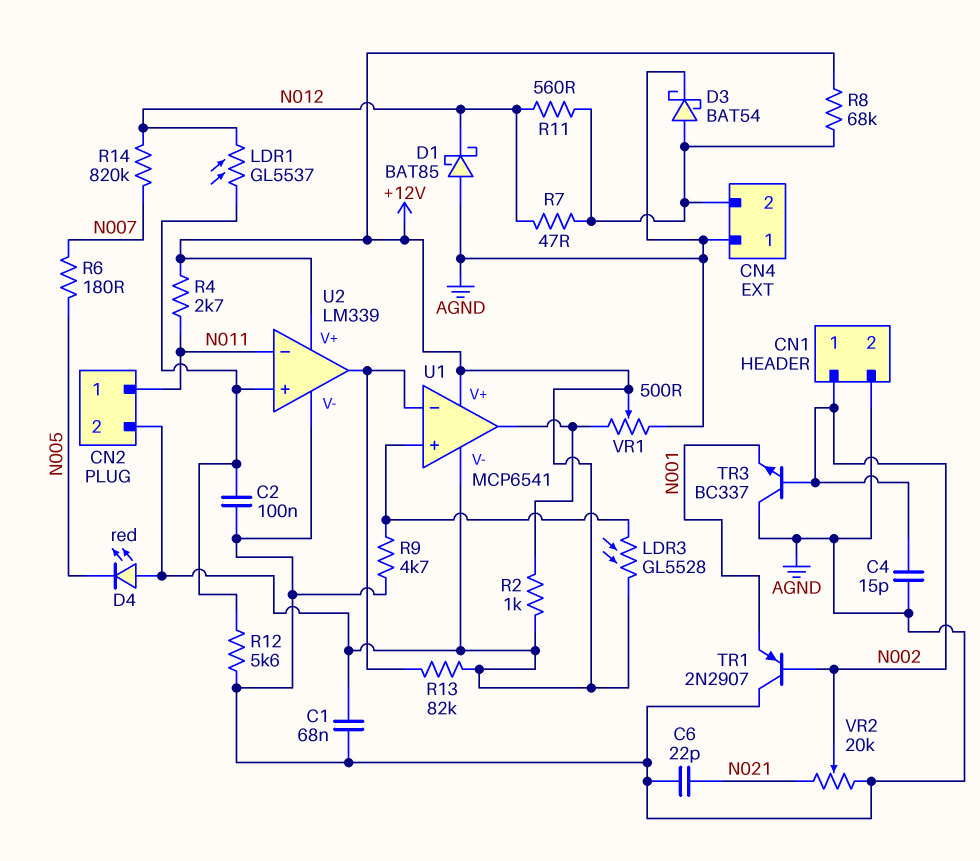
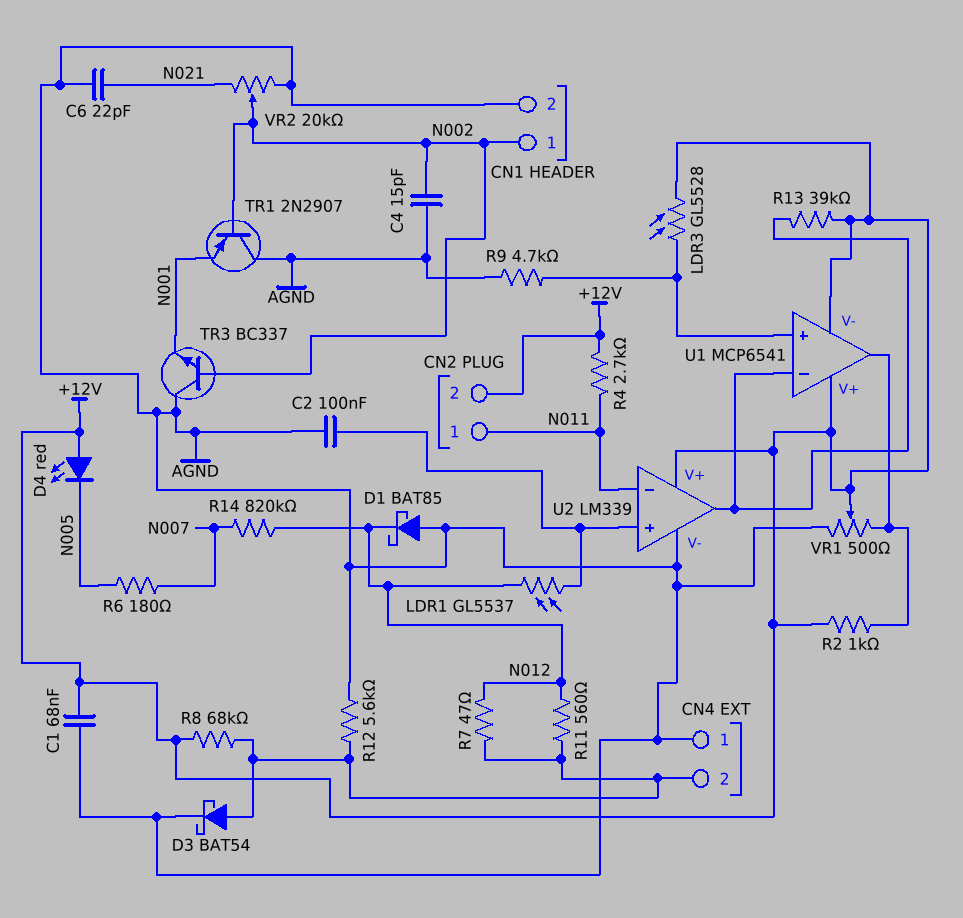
R12: 5.6k (AGND, U2/in+) -> 5.6k (AGND, CN4/2)
R13: 82k (+12V, U1/in-) -> 39k (+12V, U1/in-)

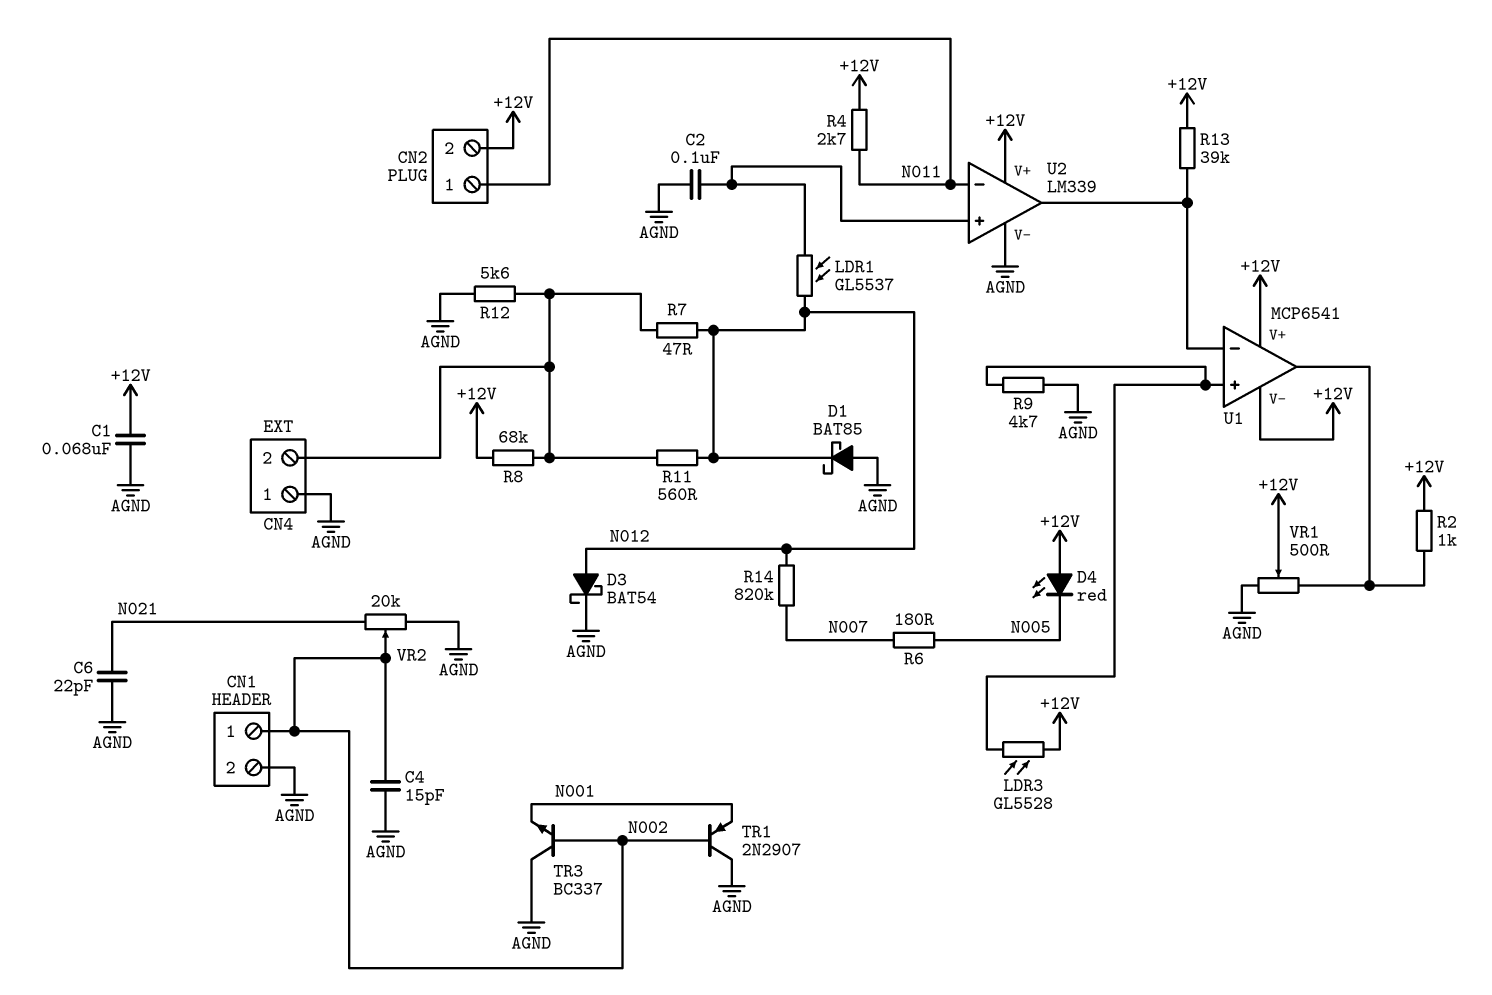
D3: schottky BAT54 (A CN4/2, K AGND) -> schottky BAT54 (A N012, K AGND)

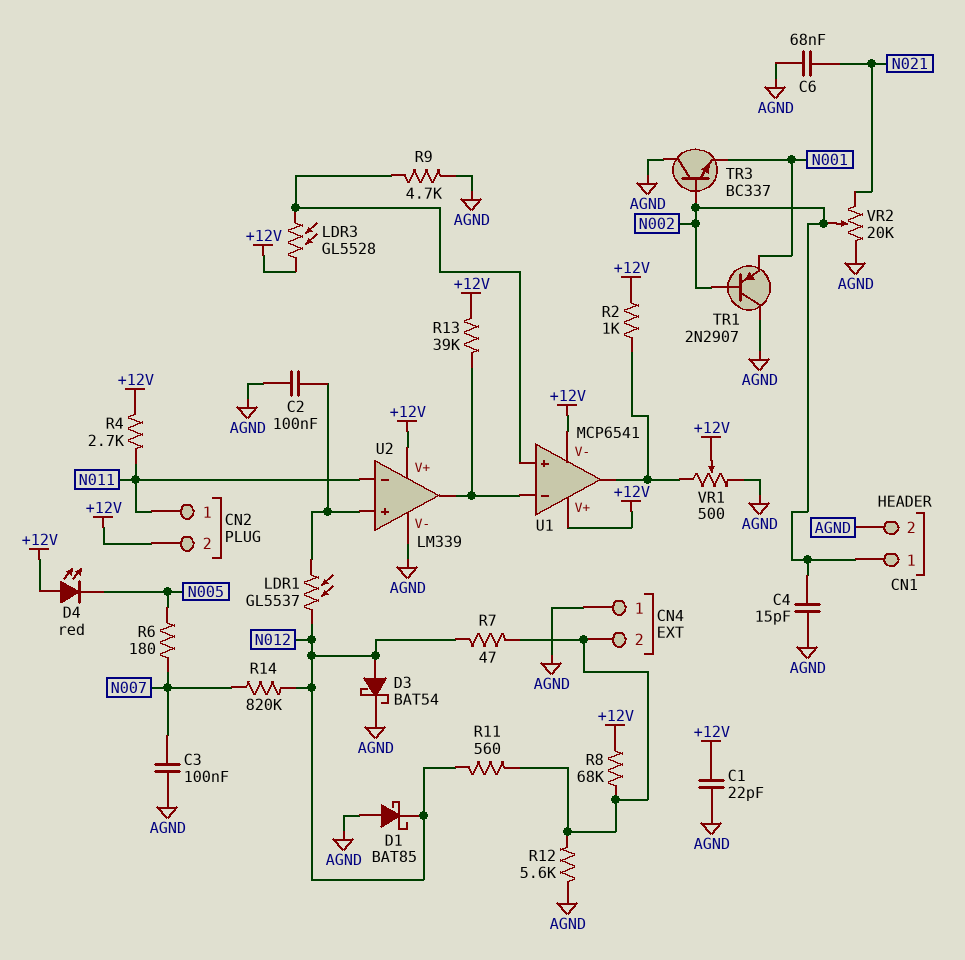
C1: 68nF (+12V, AGND) -> 22pF (+12V, AGND)
C3: none -> 100nF (AGND, N007)
C6: 22pF (AGND, N021) -> 68nF (AGND, N021)

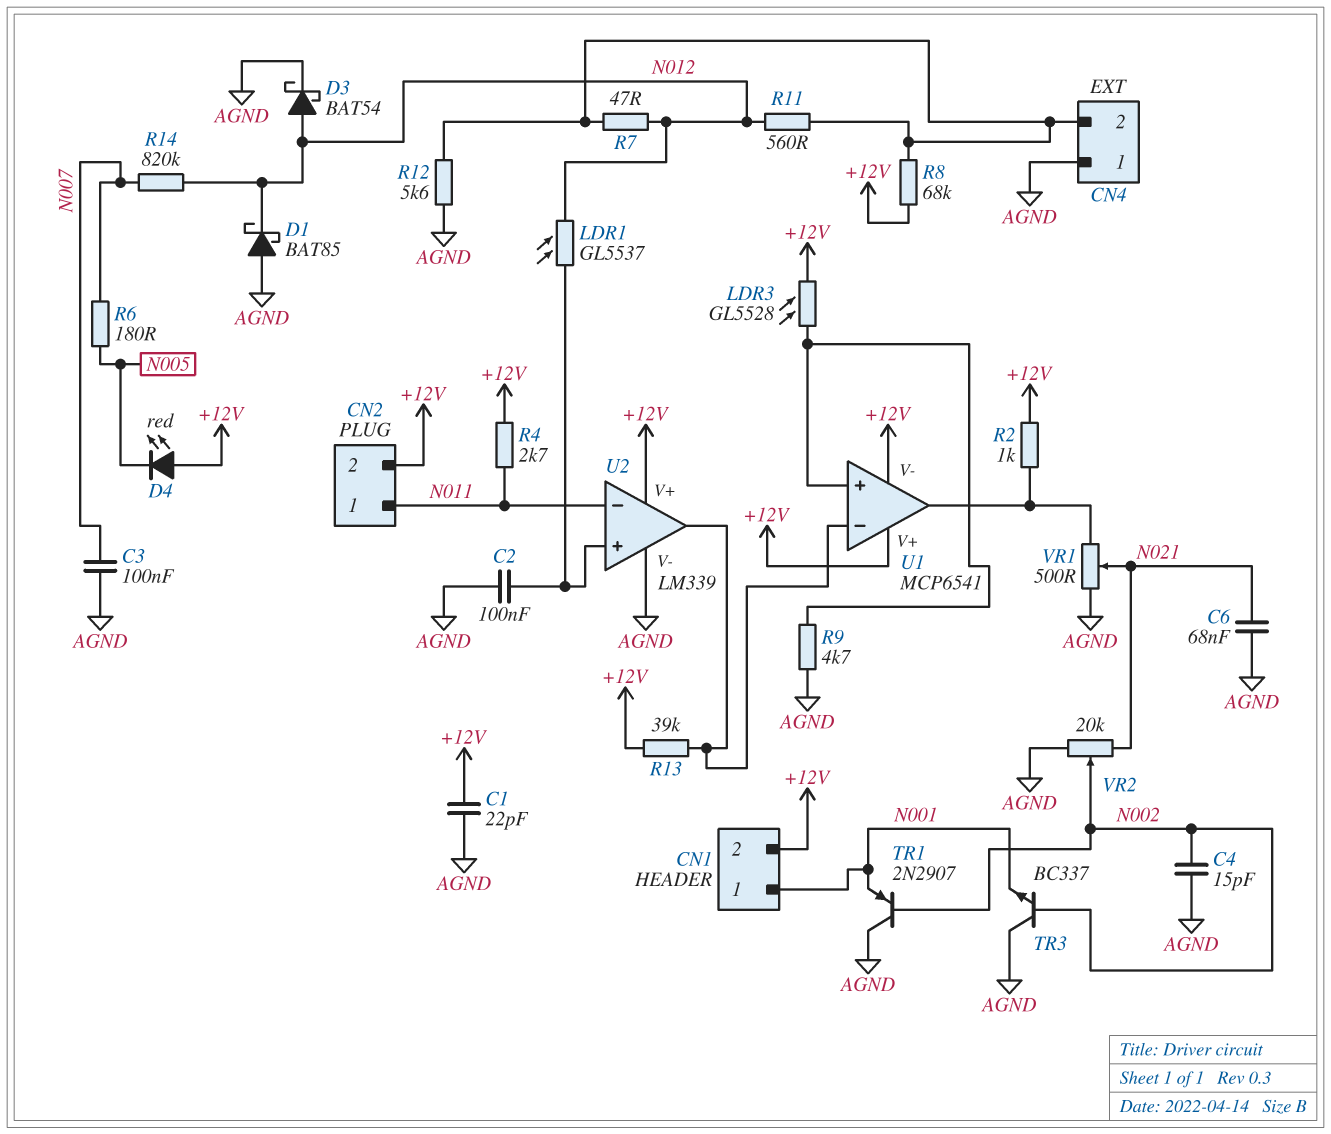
CN1 pin 1: N002 -> N001
CN1 pin 2: AGND -> +12V
VR1: 500 (AGND, U1/out, wiper +12V) -> 500 (AGND, U1/out, wiper N021)

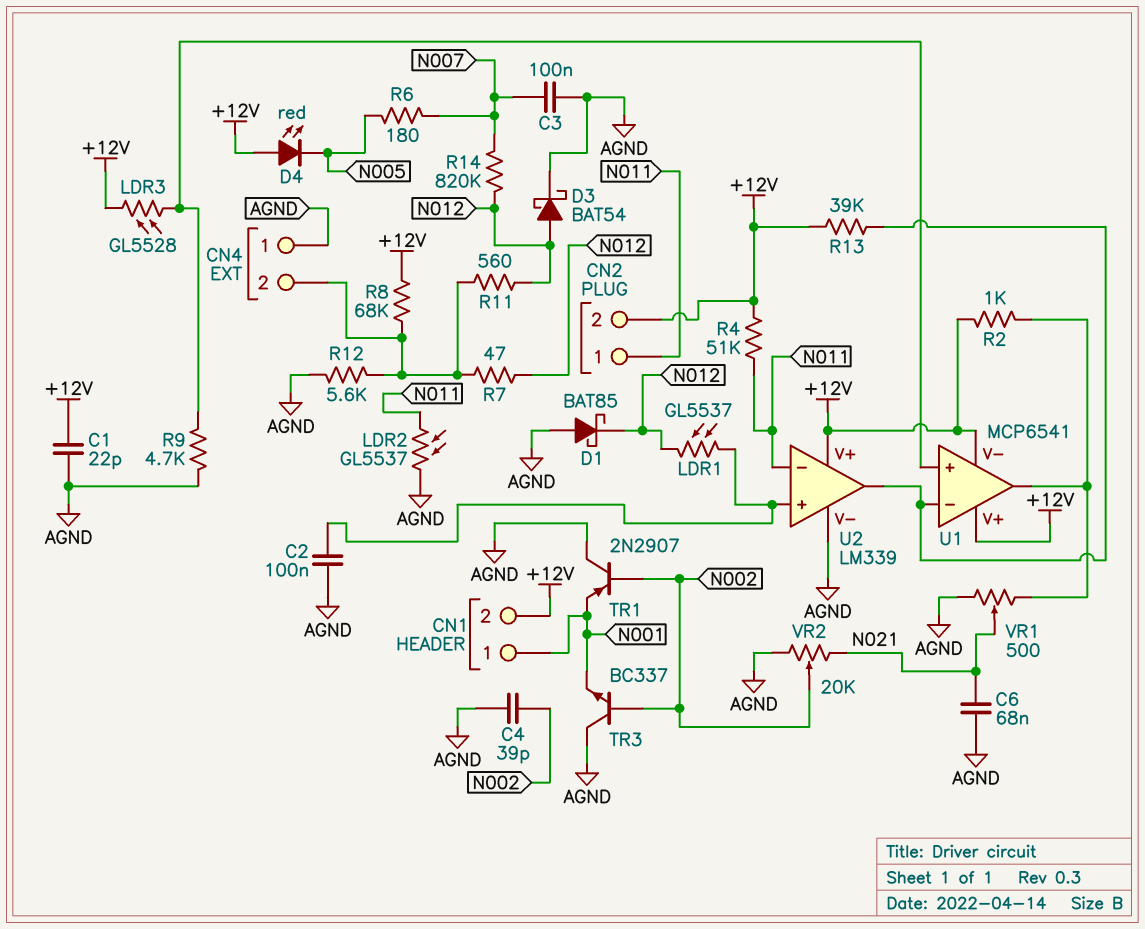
C4: 15pF (AGND, N002) -> 39pF (AGND, N002)
LDR2: none -> GL5537 (AGND, N011)
R4: 2.7k (+12V, N011) -> 51k (+12V, N011)

